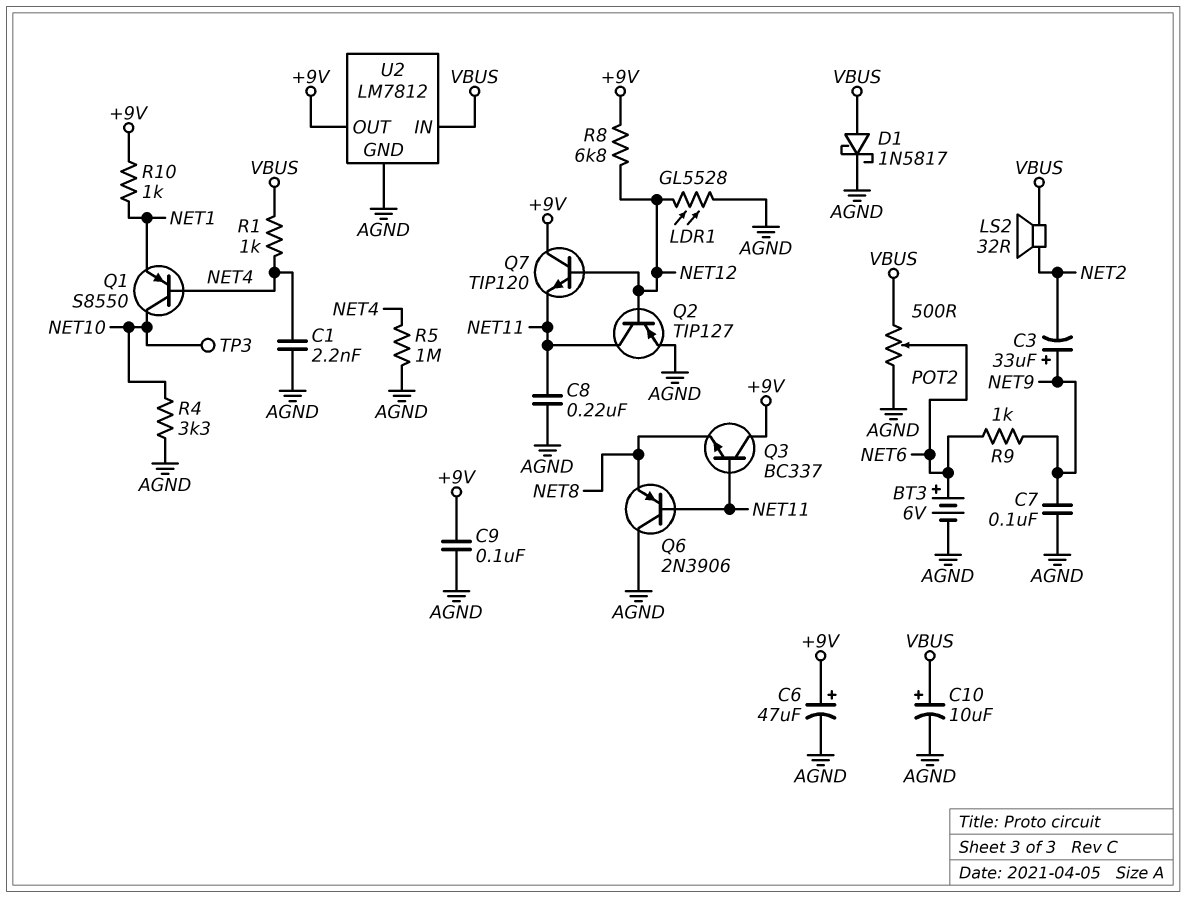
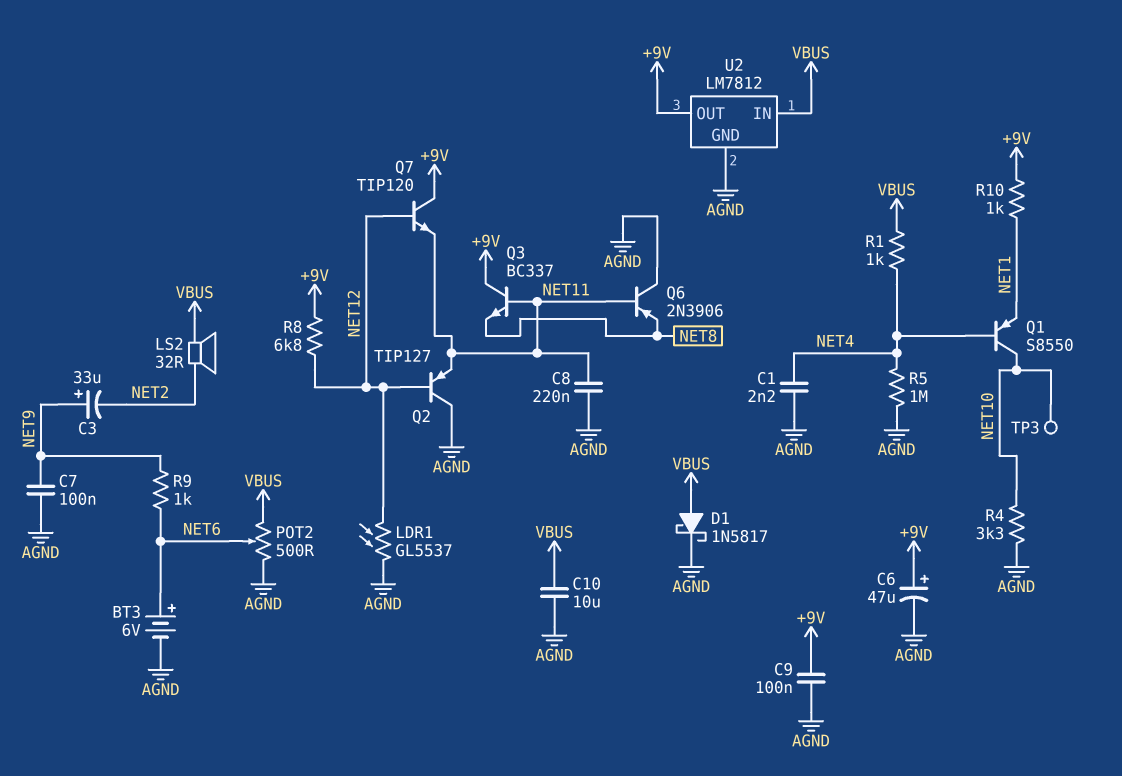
C10: 10uF (plus VBUS, minus AGND) -> 10uF (AGND, VBUS)
LDR1: GL5528 (AGND, NET12) -> GL5537 (AGND, NET12)
Q2: PNP TIP127 (B NET12, C NET11, E AGND) -> PNP TIP127 (B NET12, C AGND, E NET11)

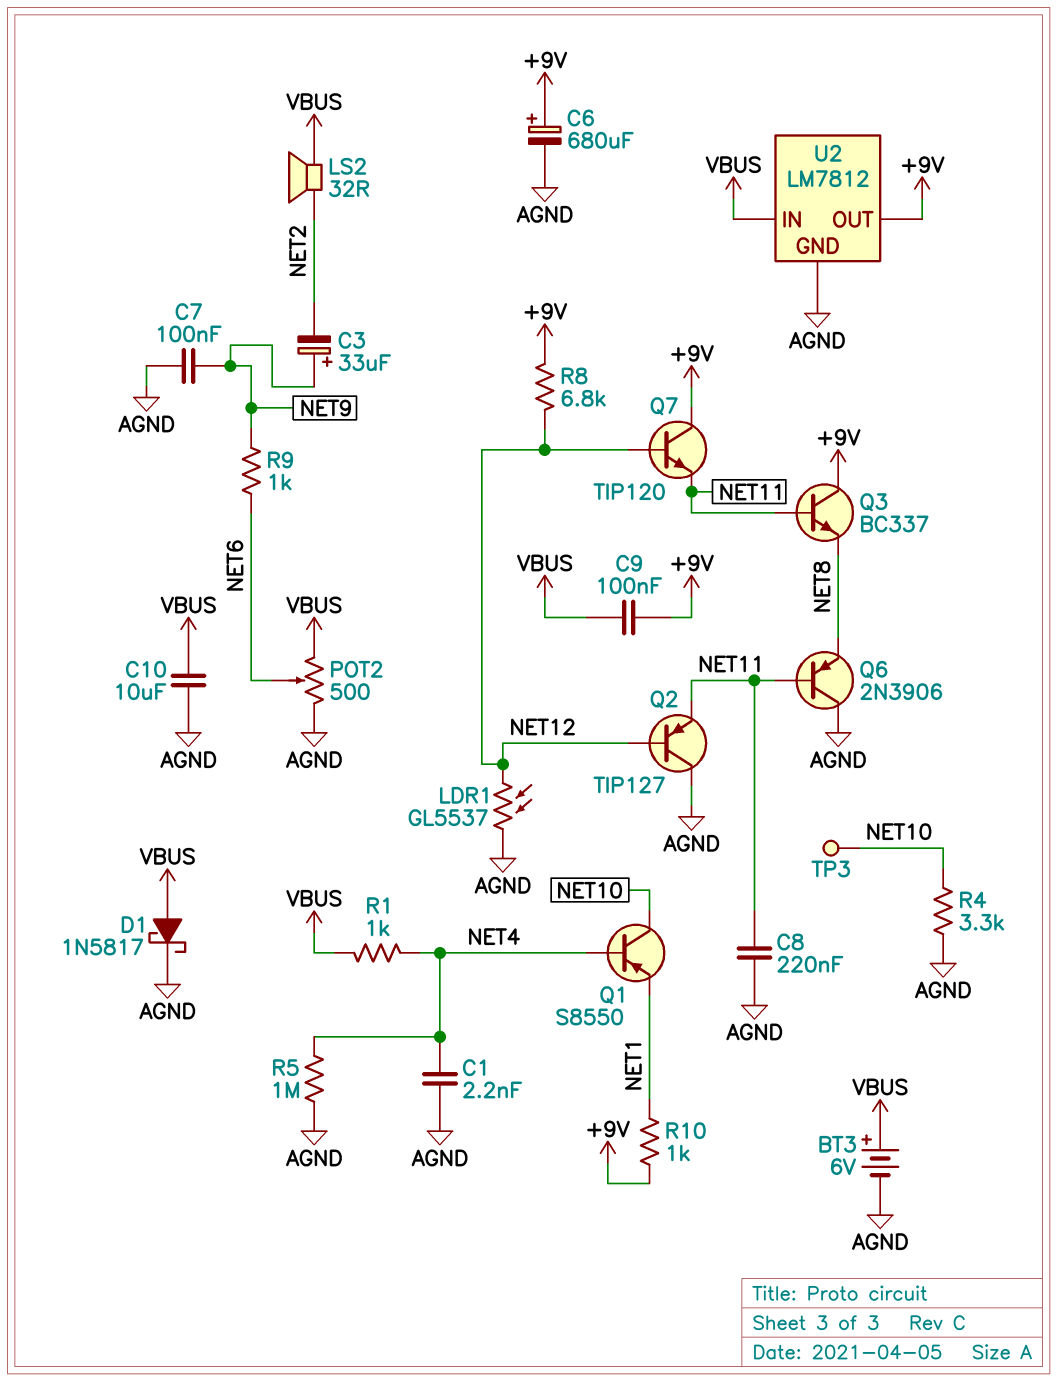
BT3: 6V (plus NET6, minus AGND) -> 6V (plus VBUS, minus AGND)
C6: 47uF (plus +9V, minus AGND) -> 680uF (plus +9V, minus AGND)
C9: 100nF (+9V, AGND) -> 100nF (+9V, VBUS)

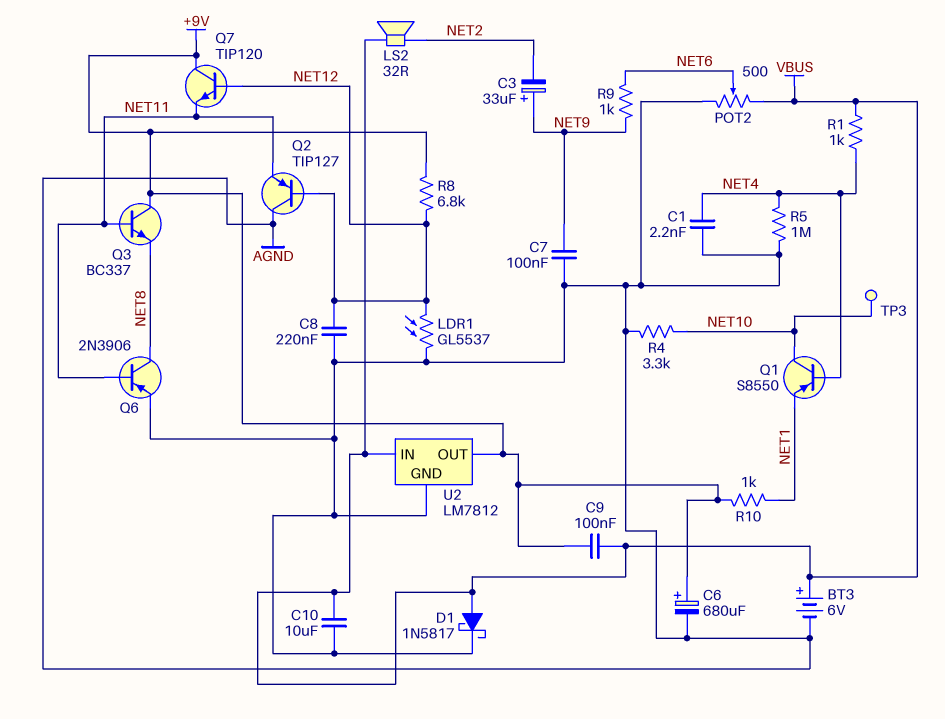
C8: 220nF (AGND, NET11) -> 220nF (AGND, NET12)
Q6: PNP 2N3906 (B NET11, C AGND, E NET8) -> PNP 2N3906 (B NET11, C NET8, E AGND)

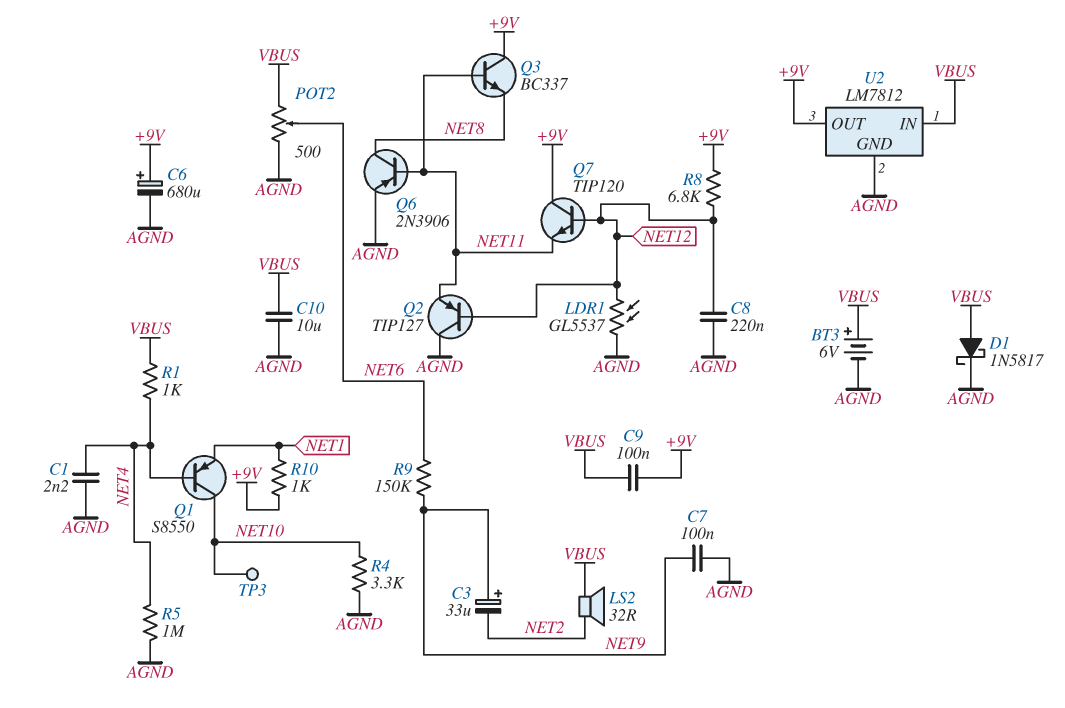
R9: 1k (NET6, NET9) -> 150k (NET6, NET9)

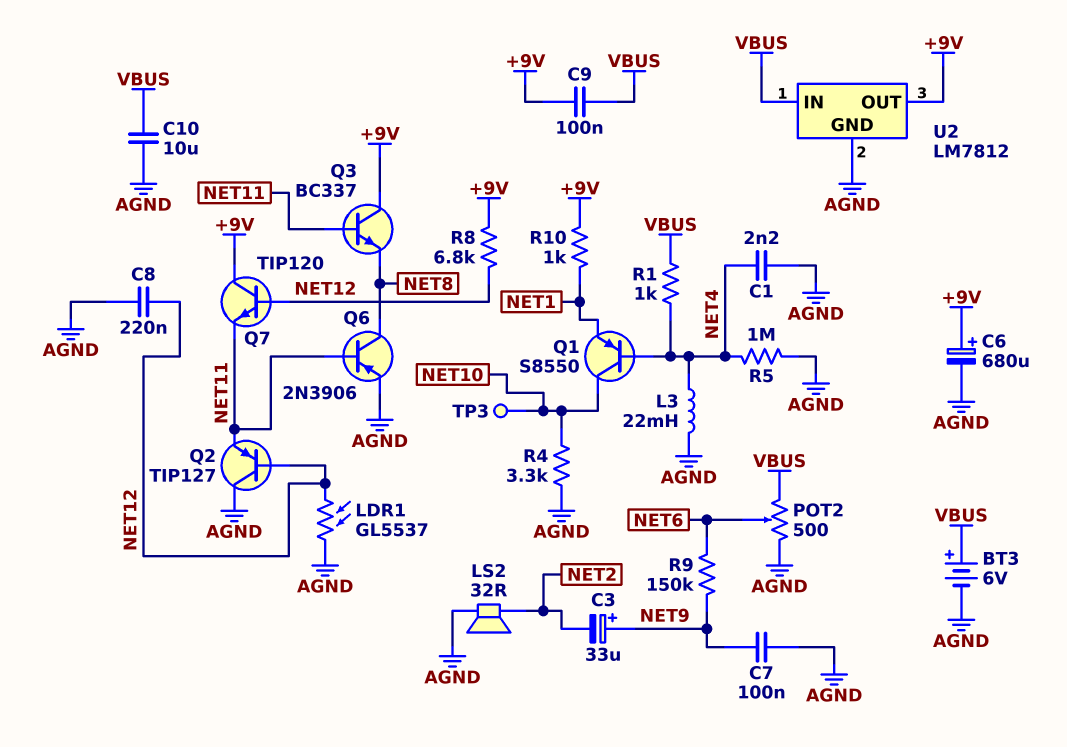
D1: schottky 1N5817 (A VBUS, K AGND) -> none
L3: none -> 22mH (AGND, NET4)
LS2: speaker 32R (NET2, VBUS) -> speaker 32R (AGND, NET2)

